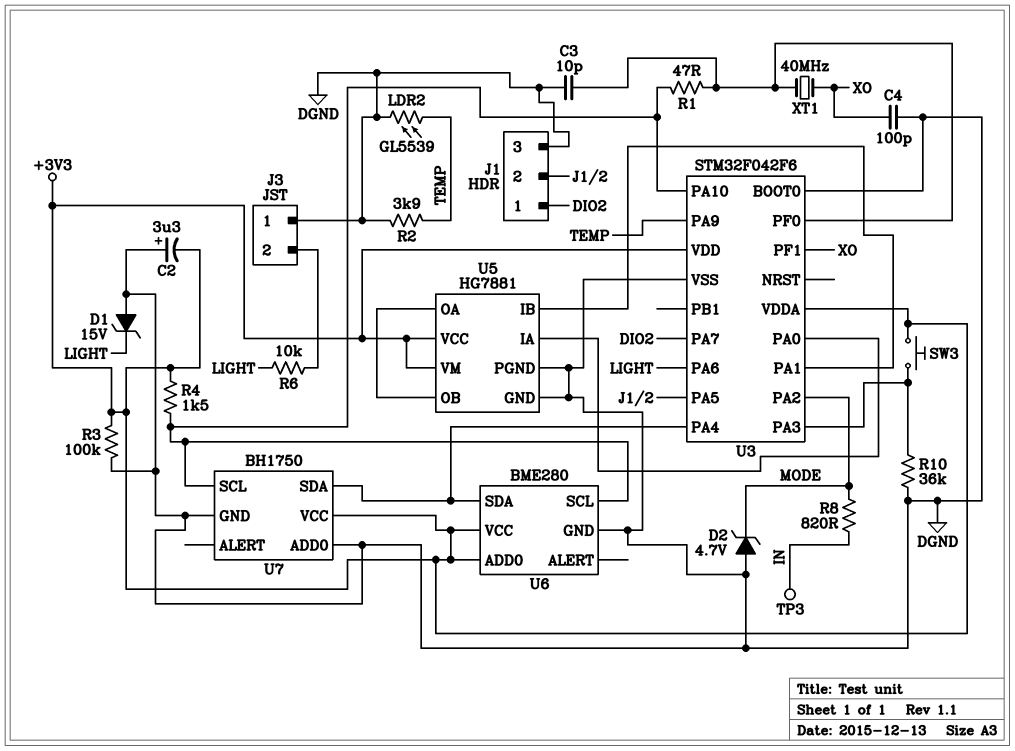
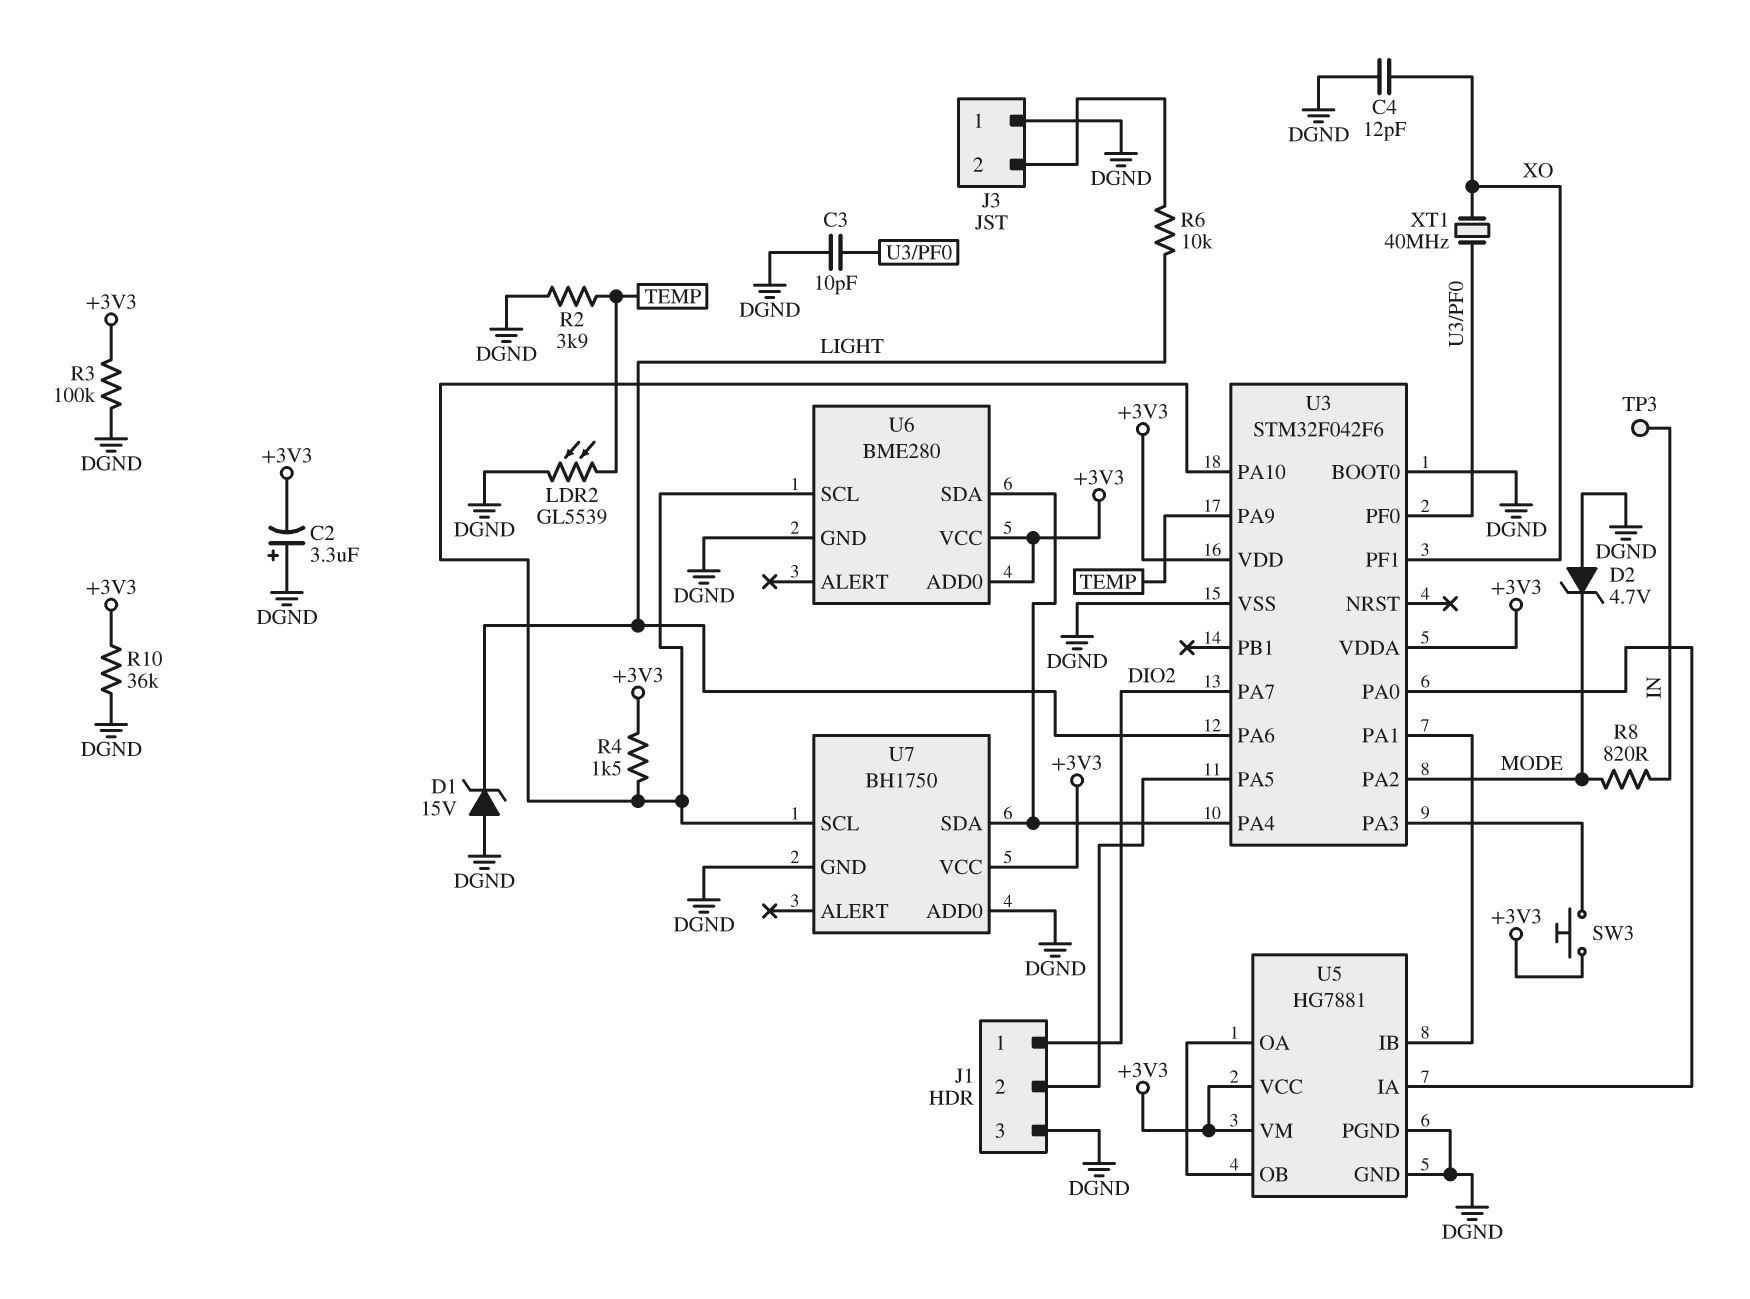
C4: 100pF (DGND, XO) -> 12pF (DGND, XO)
R1: 47 (U3/PA10, U3/PF0) -> none
R10: 36k (DGND, U3/PA3) -> 36k (+3V3, DGND)

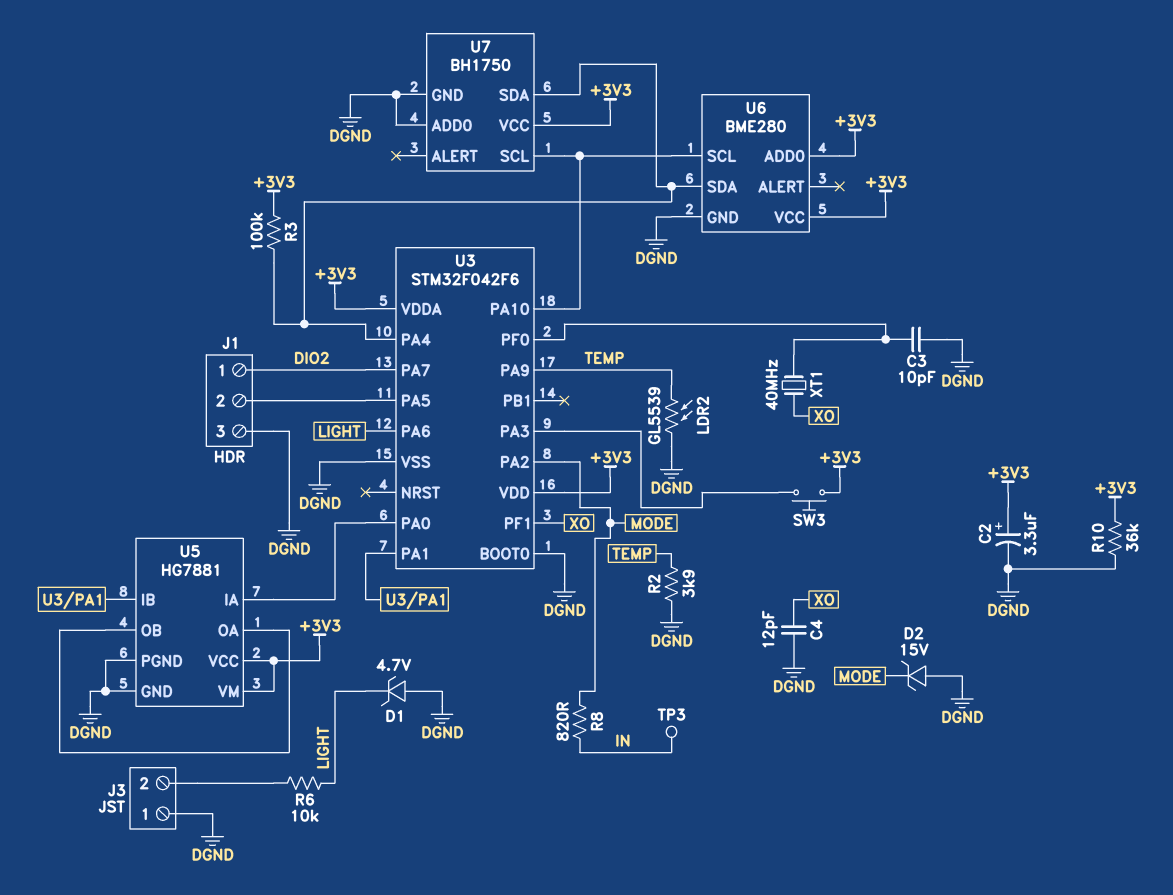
C2: 3.3uF (plus DGND, minus +3V3) -> 3.3uF (plus +3V3, minus DGND)
D1: zener 15V (A DGND, K LIGHT) -> zener 4.7V (A DGND, K LIGHT)
D2: zener 4.7V (A DGND, K MODE) -> zener 15V (A DGND, K MODE)
R3: 100k (+3V3, DGND) -> 100k (+3V3, U3/PA4)
R4: 1.5k (+3V3, U3/PA10) -> none

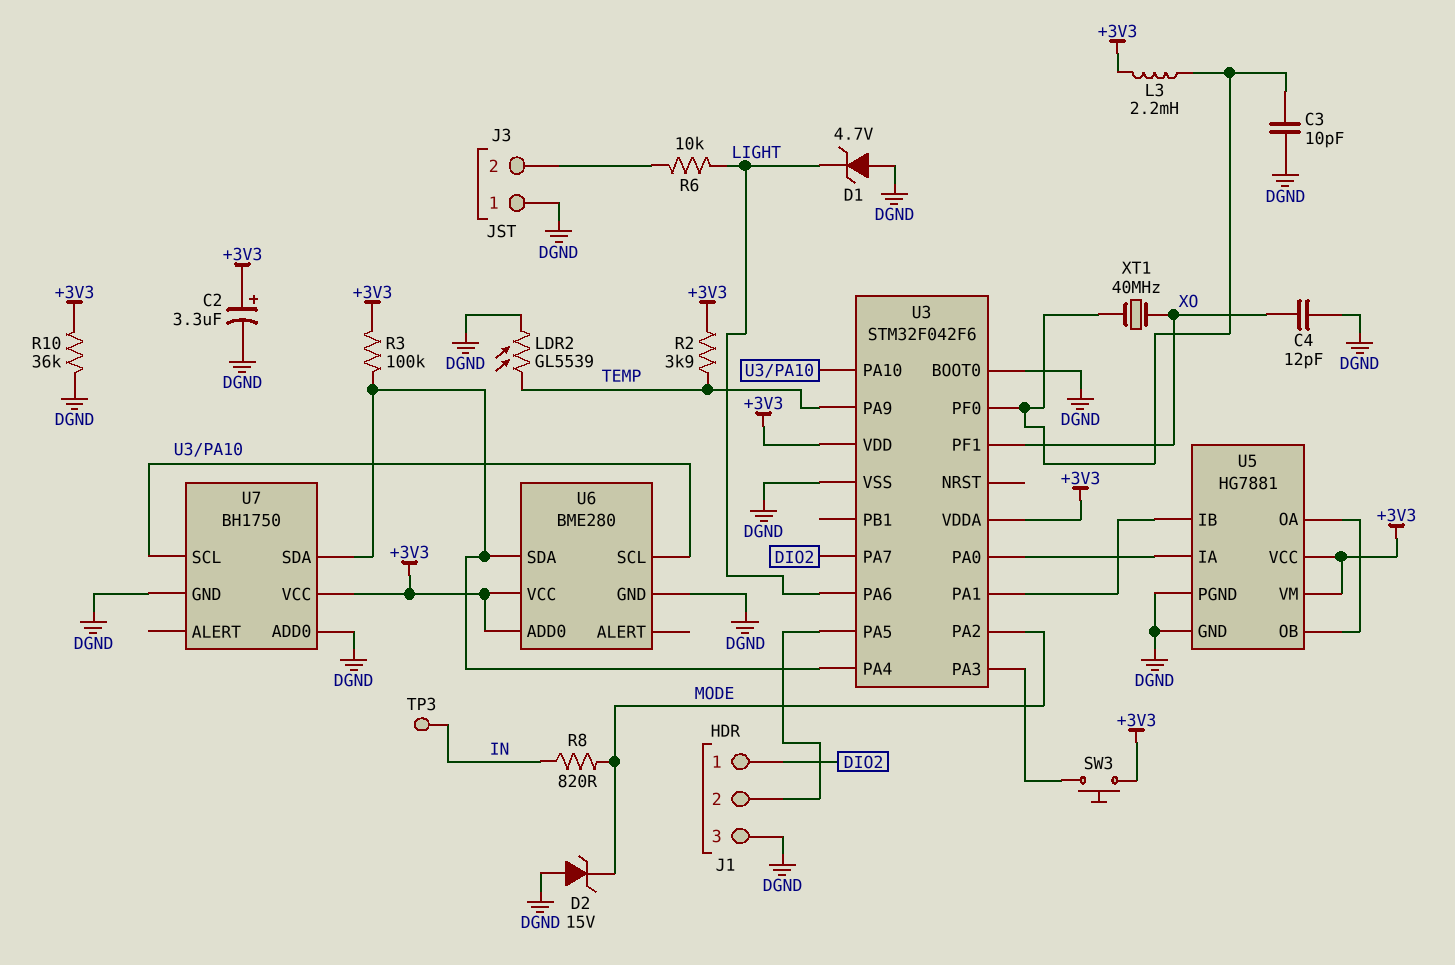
L3: none -> 2.2mH (+3V3, U3/PF0)
R2: 3.9k (DGND, TEMP) -> 3.9k (+3V3, TEMP)

